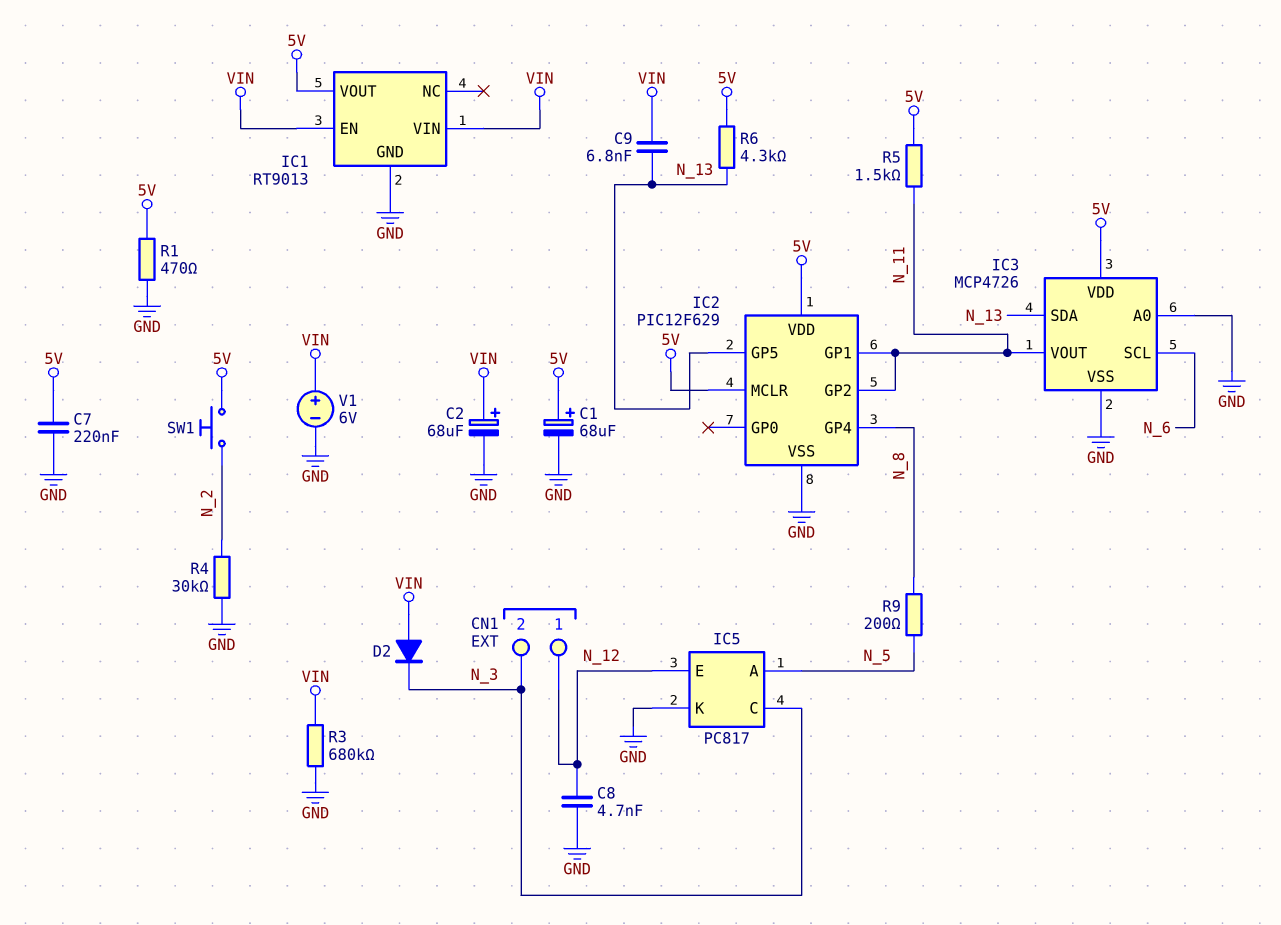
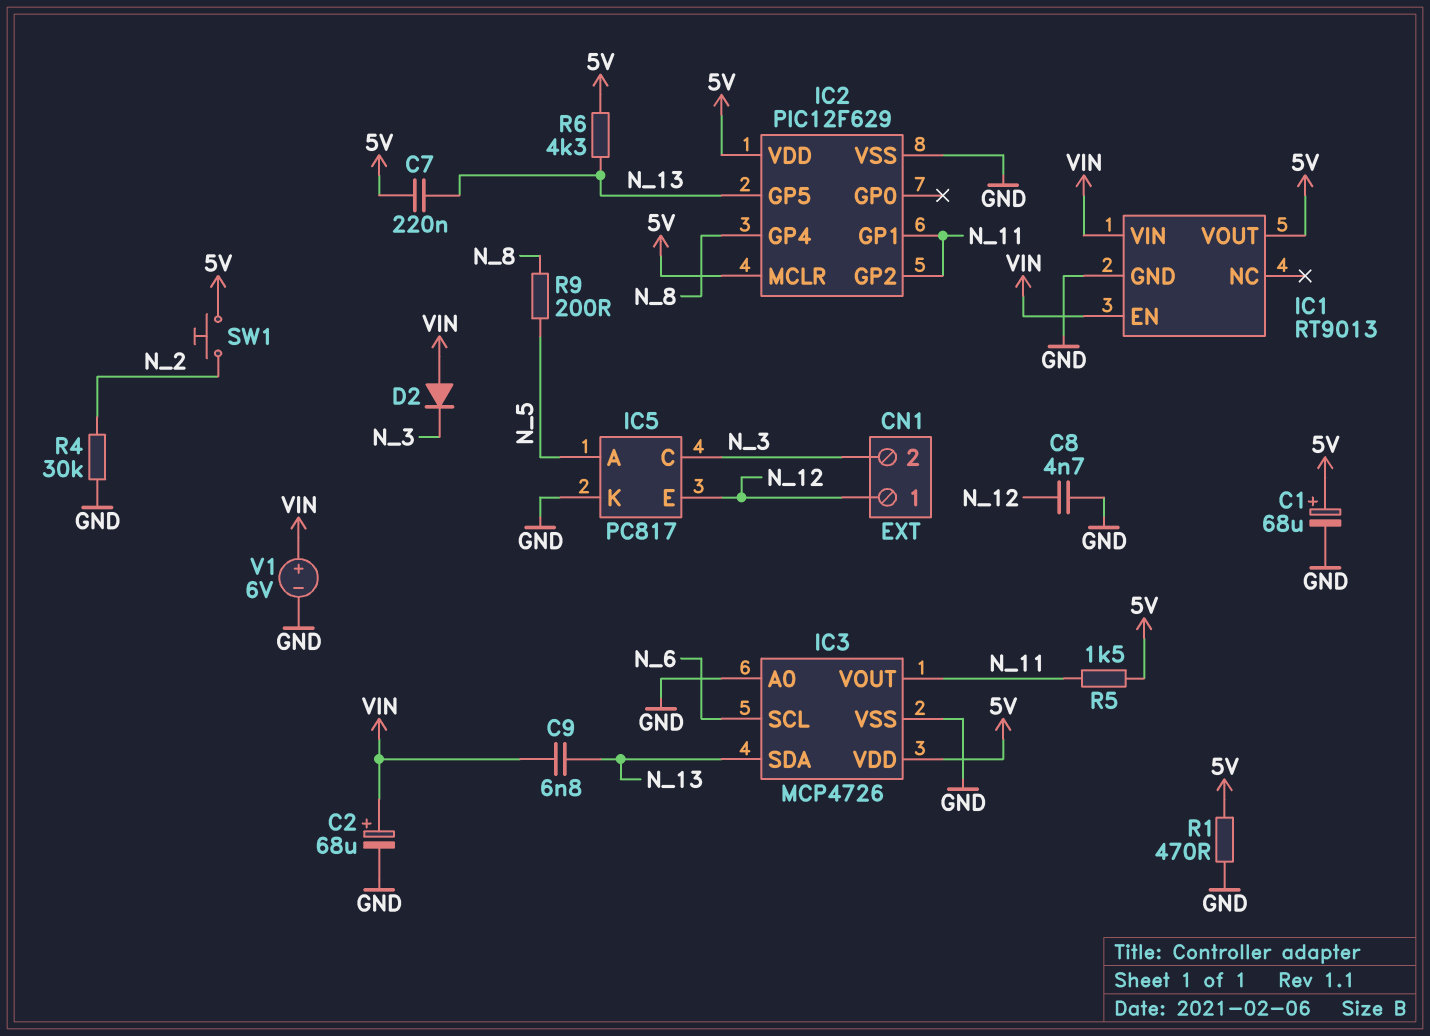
C7: 220nF (5V, GND) -> 220nF (5V, N_13)
R3: 680k (GND, VIN) -> none

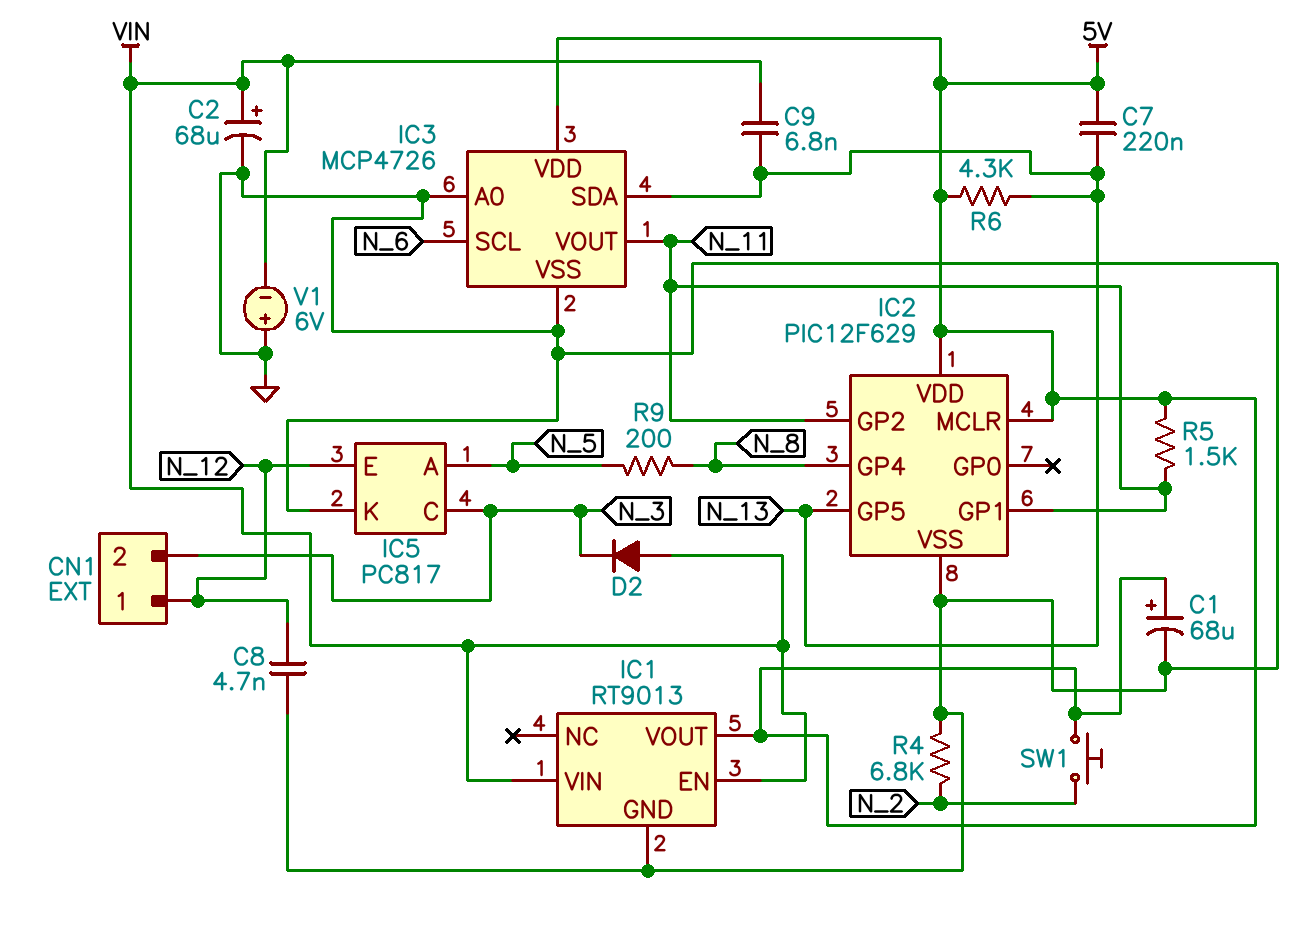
R1: 470 (5V, GND) -> none
R4: 30k (GND, N_2) -> 6.8k (GND, N_2)
V1: 6V (plus VIN, minus GND) -> 6V (plus GND, minus VIN)

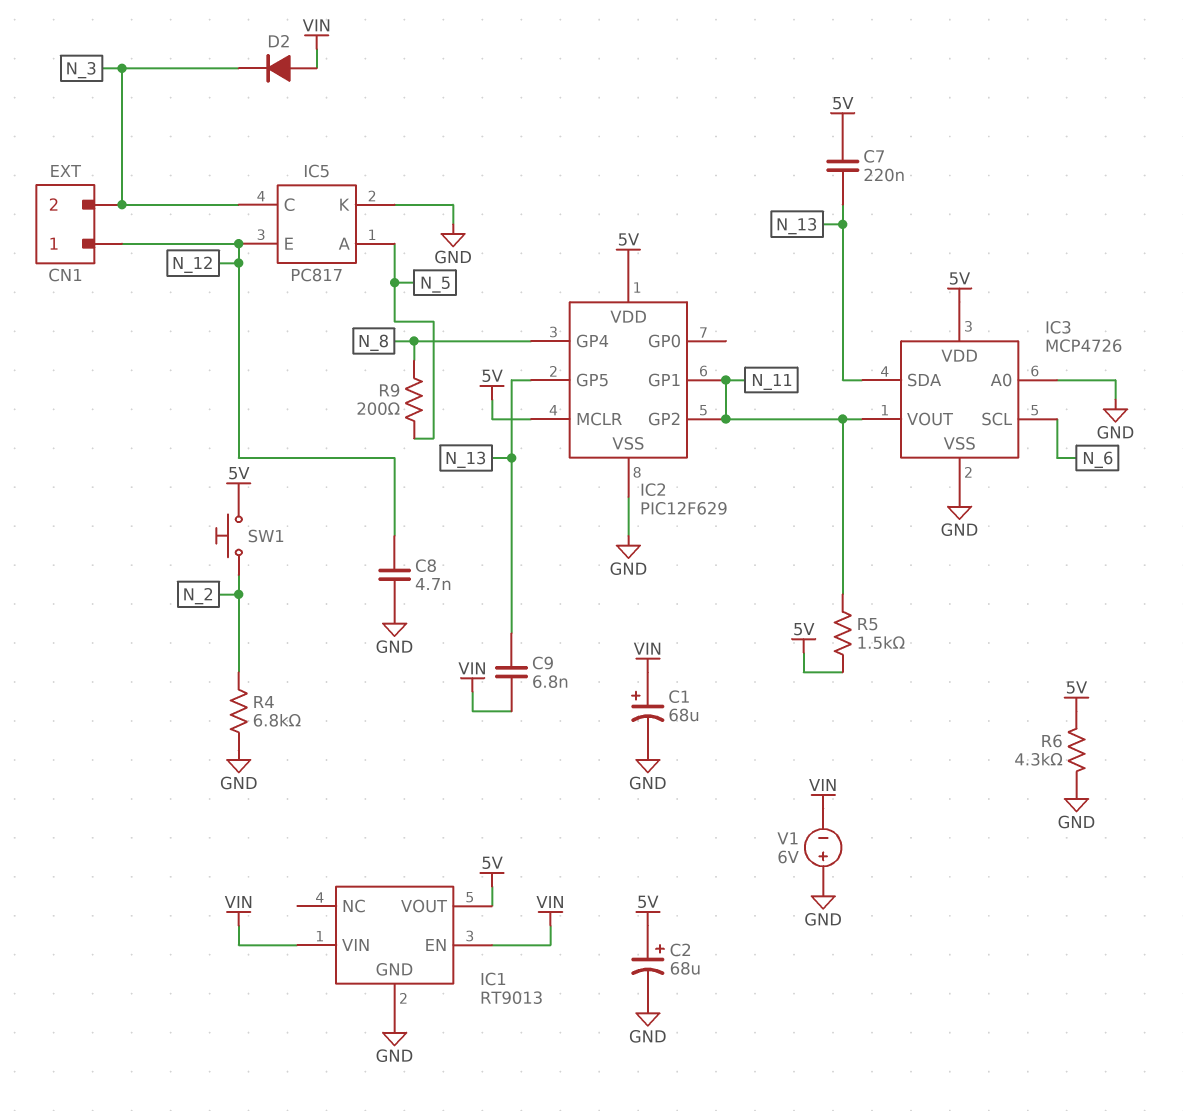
C1: 68uF (plus 5V, minus GND) -> 68uF (plus VIN, minus GND)
C2: 68uF (plus VIN, minus GND) -> 68uF (plus 5V, minus GND)
R6: 4.3k (5V, N_13) -> 4.3k (5V, GND)

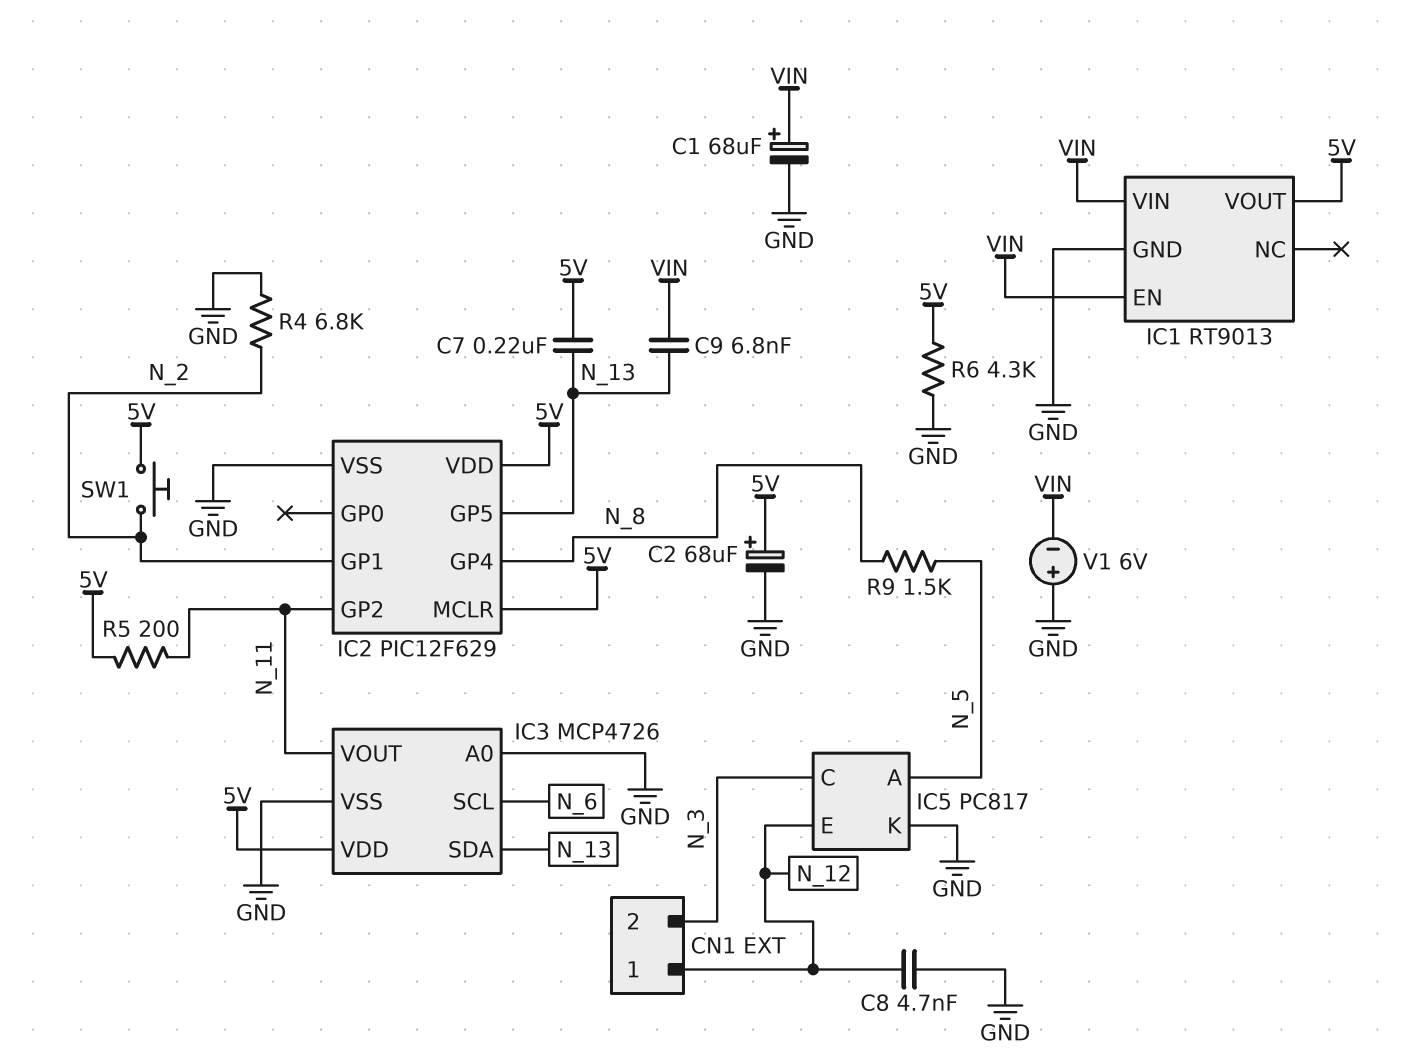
D2: diode (A VIN, K N_3) -> none
IC2 pin GP1: N_11 -> N_2
R5: 1.5k (5V, N_11) -> 200 (5V, N_11)
R9: 200 (N_5, N_8) -> 1.5k (N_5, N_8)

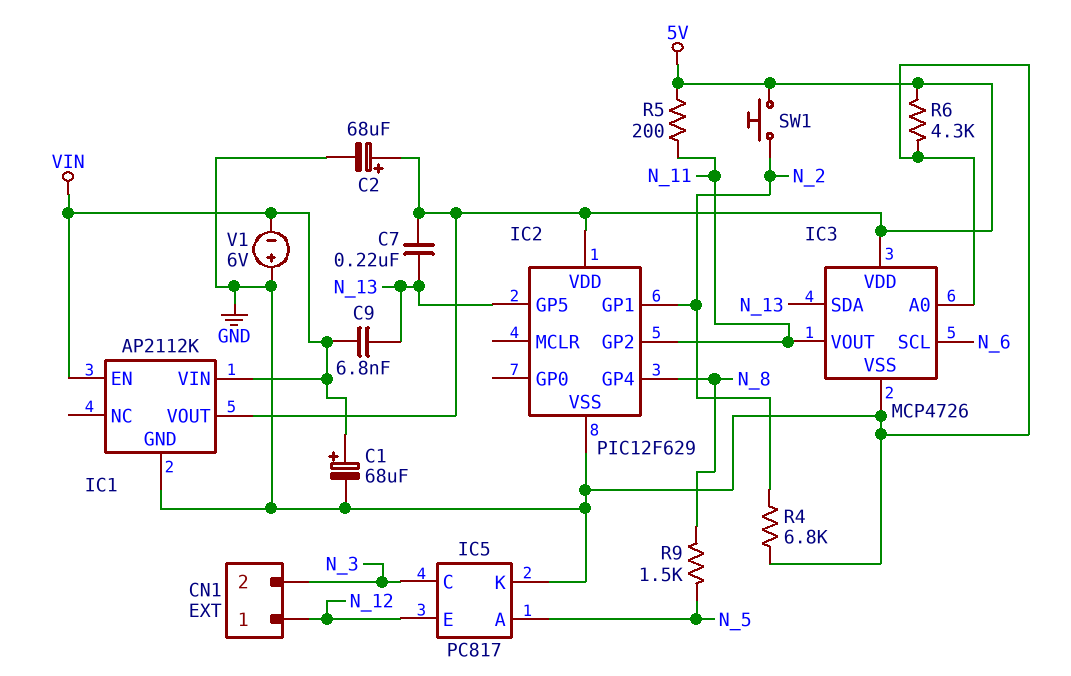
C8: 4.7nF (GND, N_12) -> none
IC1: RT9013 -> AP2112K
IC2 pin MCLR: 5V -> none

